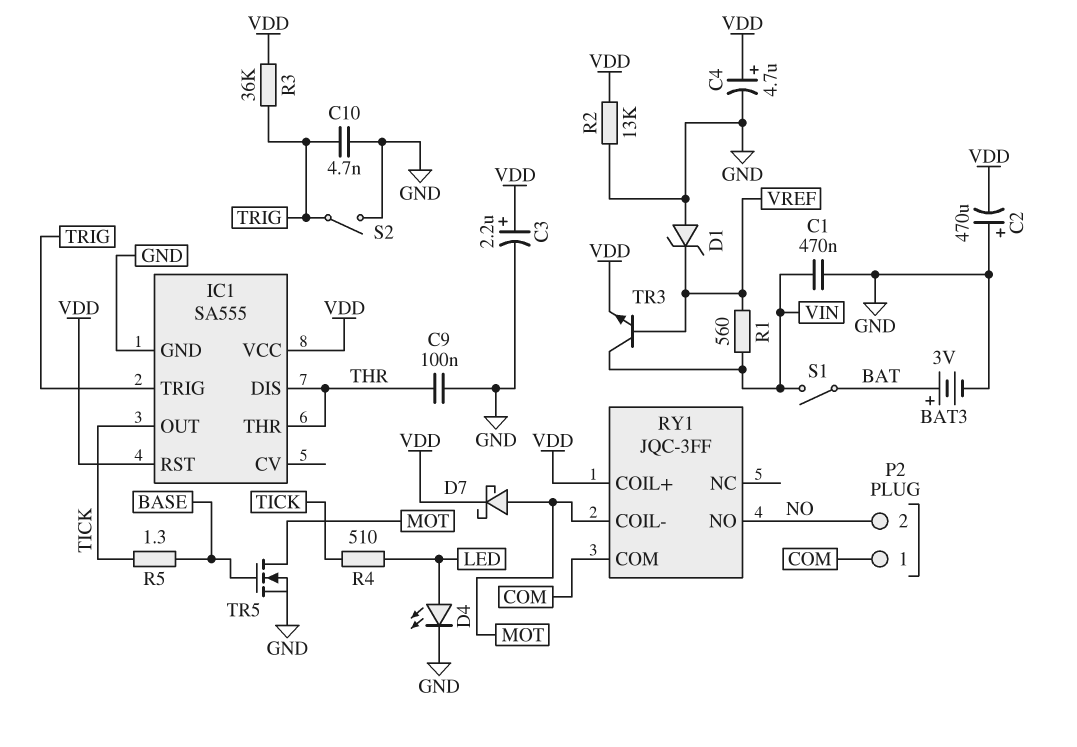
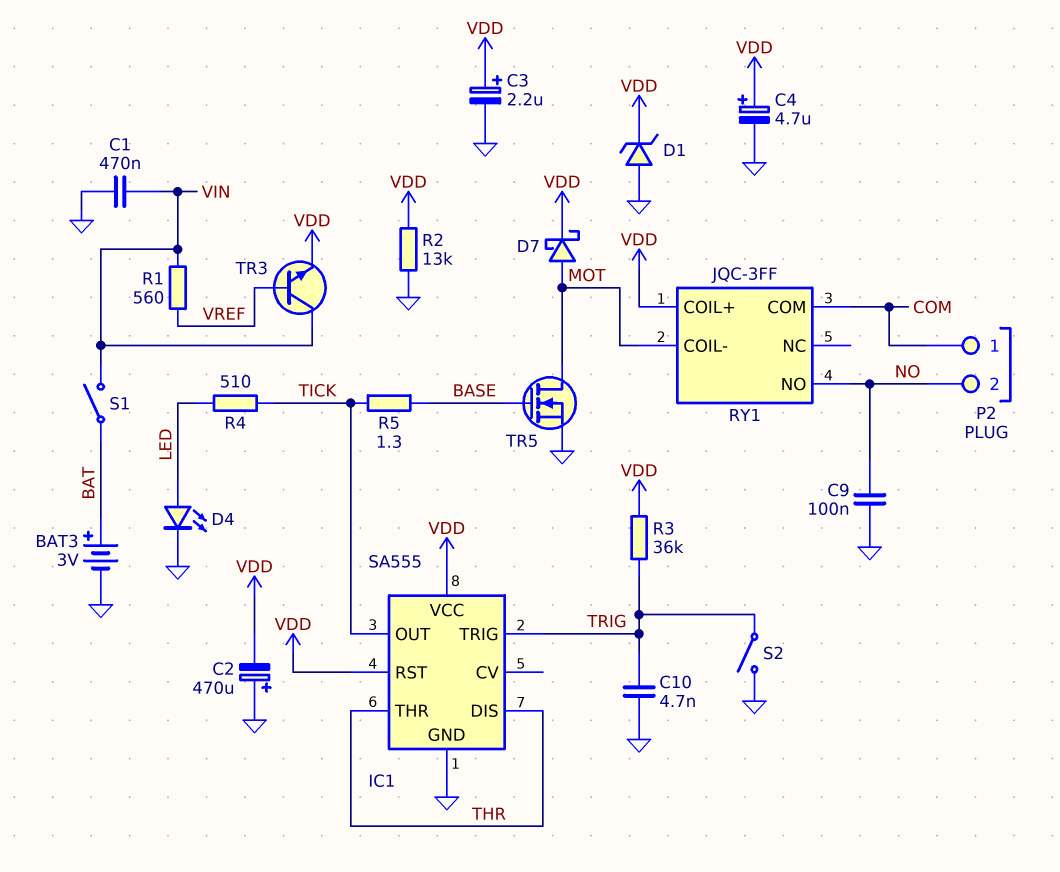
C9: 100nF (GND, THR) -> 100nF (GND, NO)
D1: zener (A GND, K VREF) -> zener (A GND, K VDD)

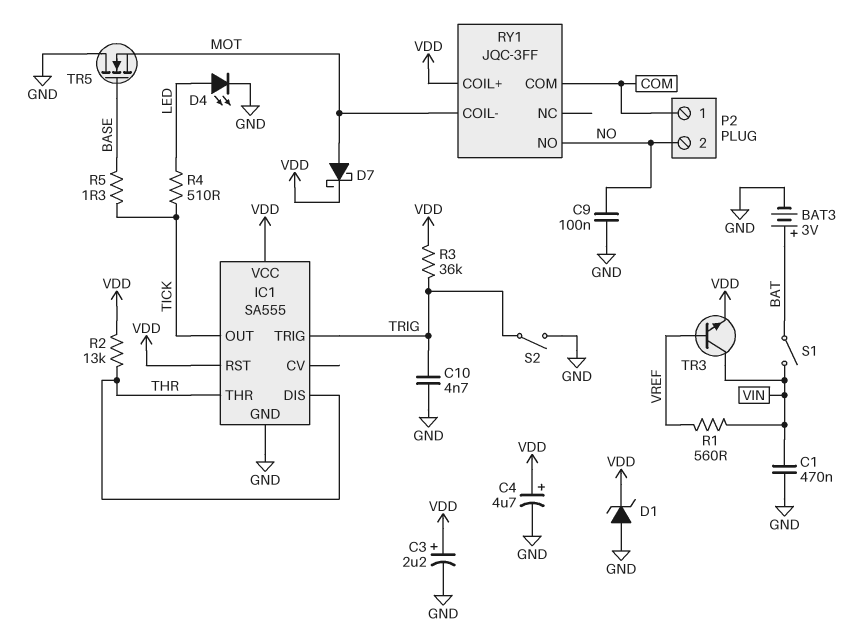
C2: 470uF (plus GND, minus VDD) -> none
R2: 13k (GND, VDD) -> 13k (THR, VDD)
TR5: NMOS (G BASE, D MOT, S GND) -> NMOS (G BASE, D GND, S MOT)

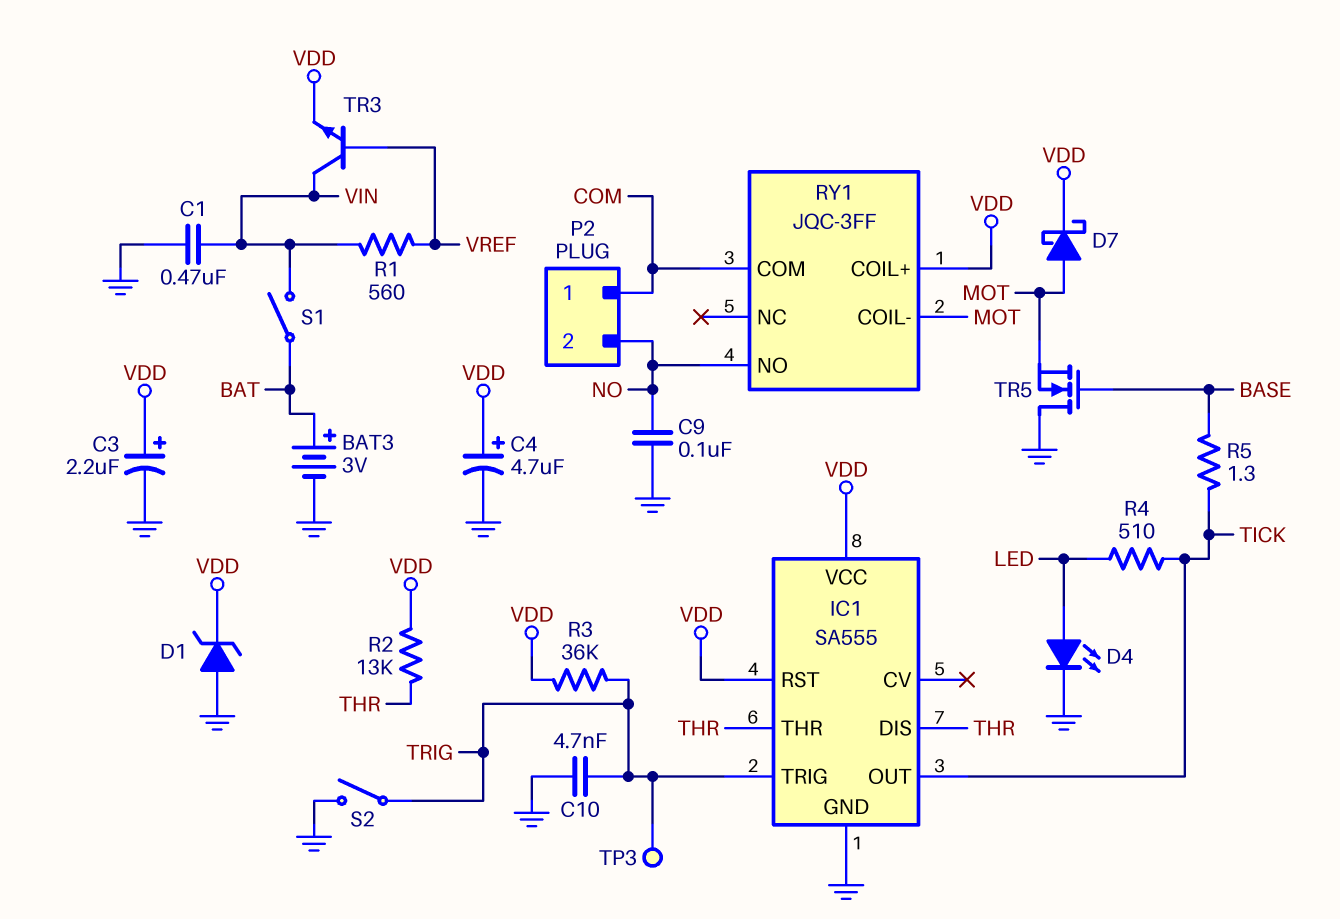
TP3: none -> test point (TRIG)

